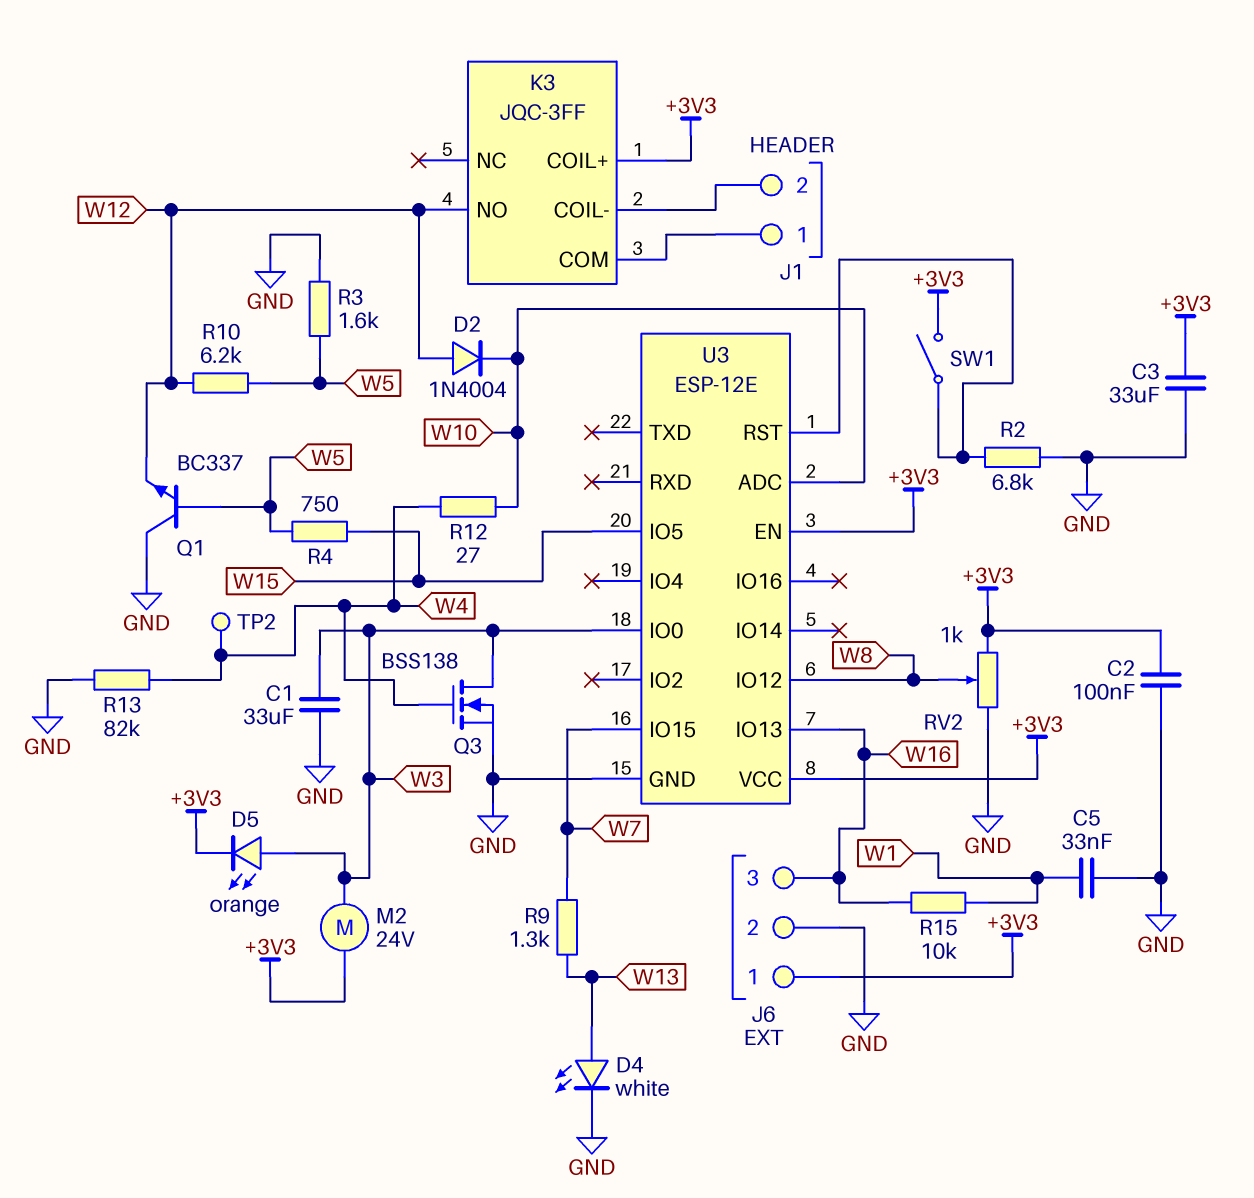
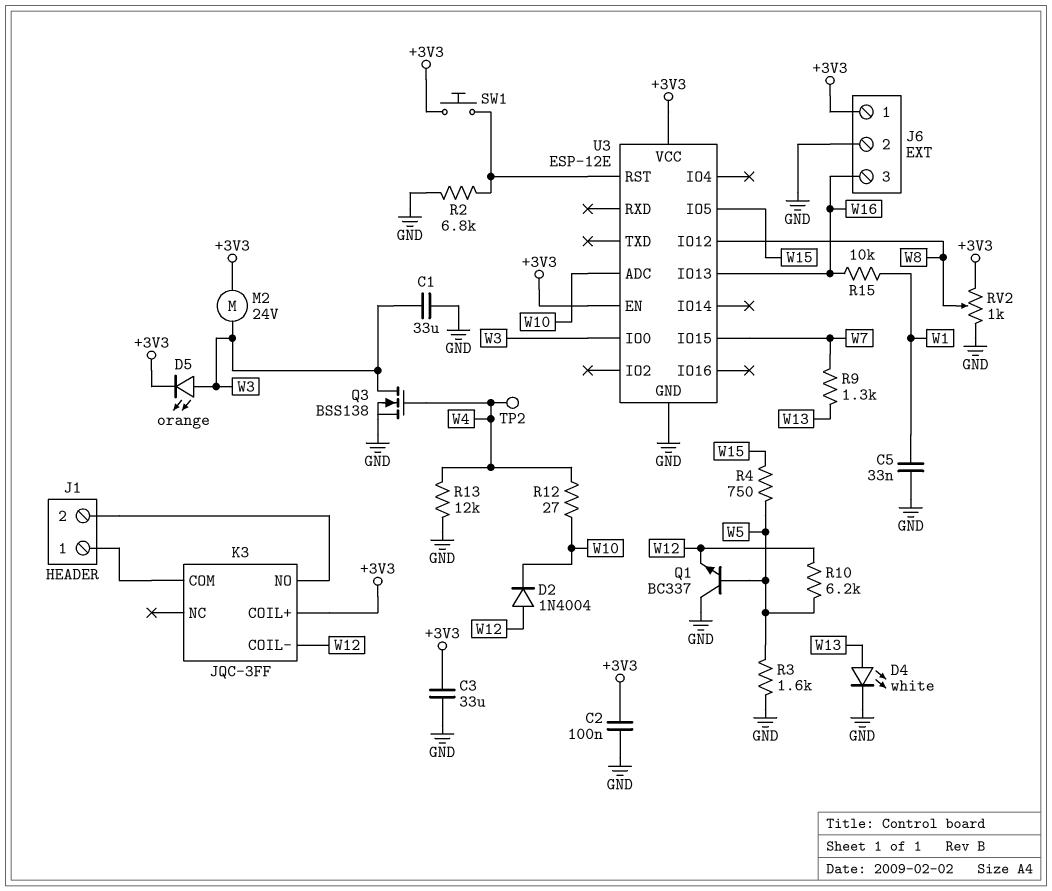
K3 pin COIL-: J1/2 -> W12
K3 pin NO: W12 -> J1/2
R13: 82k (GND, W4) -> 12k (GND, W4)
SW1: switch (+3V3, U3/RST) -> button (+3V3, U3/RST)

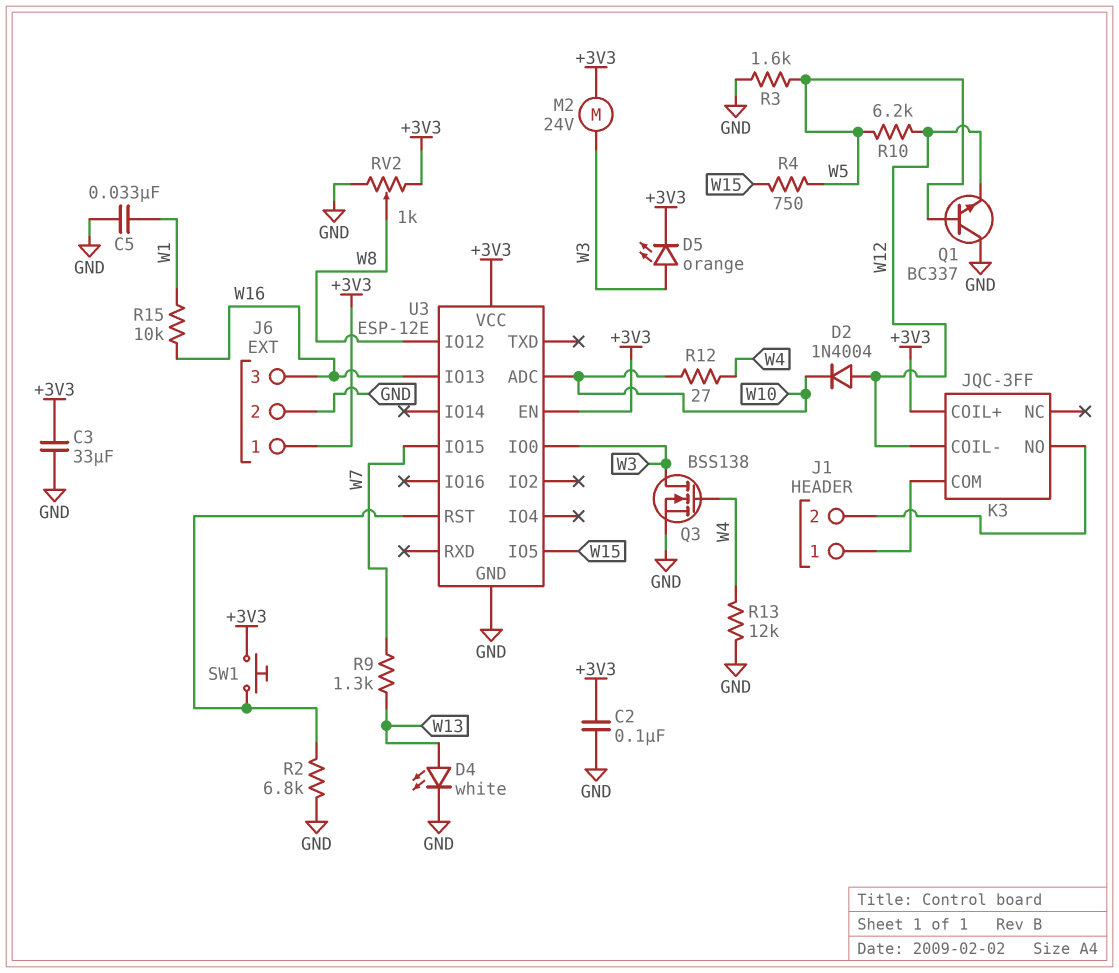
C1: 33uF (GND, W3) -> none
TP2: test point (W4) -> none

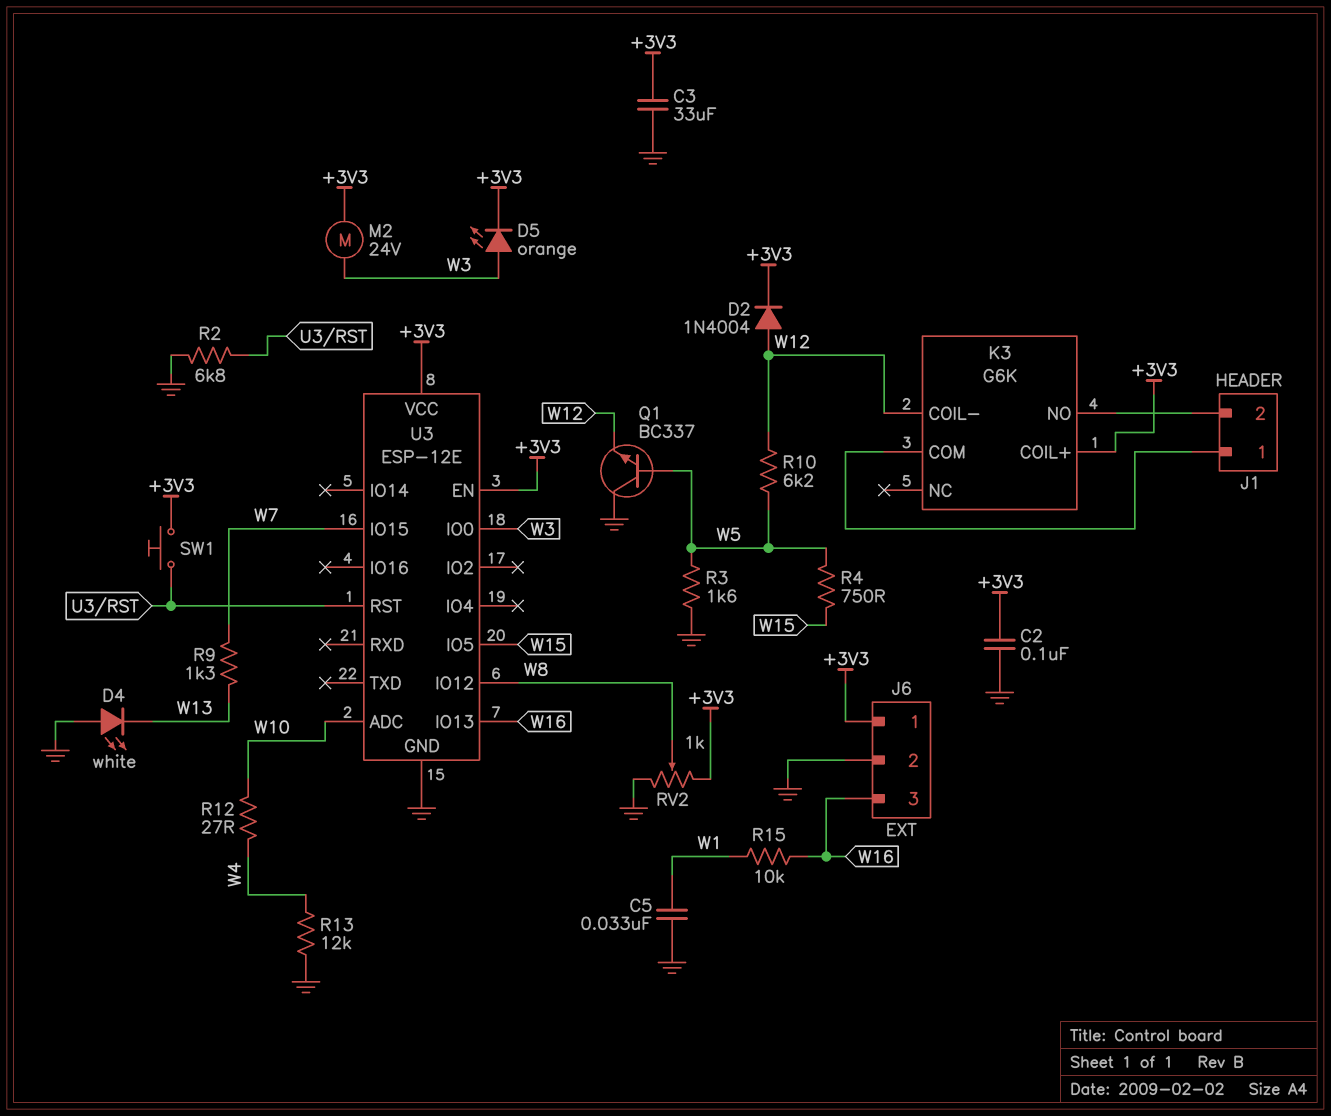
D2: diode 1N4004 (A W12, K W10) -> diode 1N4004 (A W12, K +3V3)
D4: LED white (A W13, K GND) -> LED white (A GND, K W13)
K3: JQC-3FF -> G6K
Q3: NMOS BSS138 (G W4, D W3, S GND) -> none

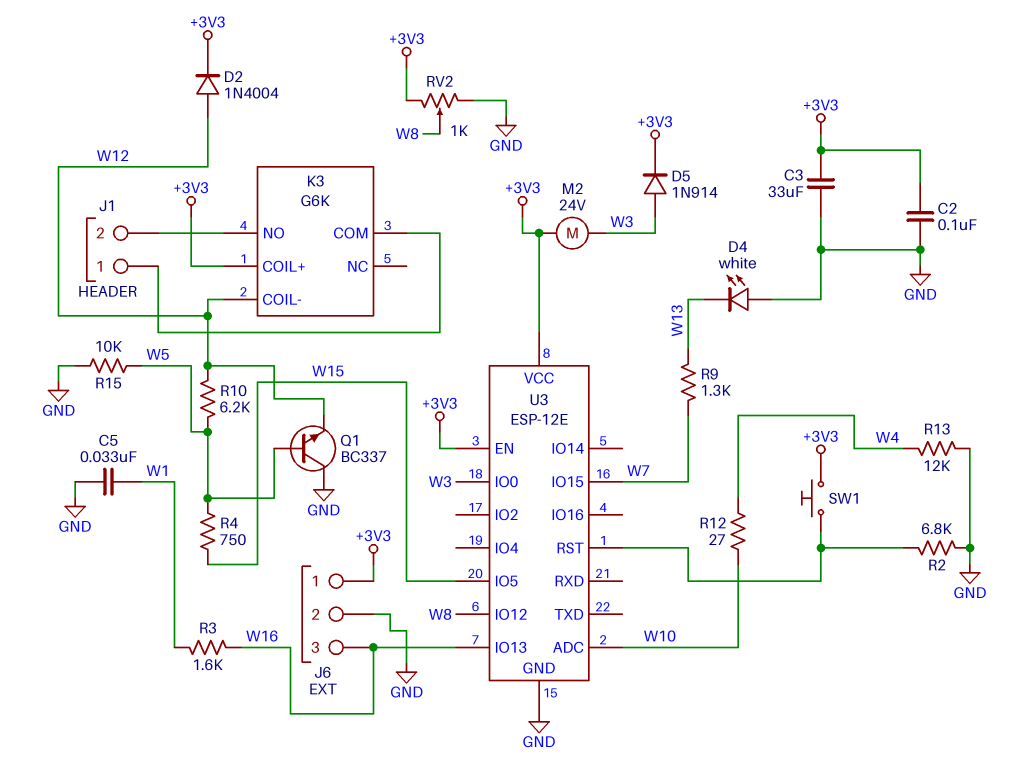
D5: LED orange (A W3, K +3V3) -> diode 1N914 (A W3, K +3V3)
R3: 1.6k (GND, W5) -> 1.6k (W1, W16)
R15: 10k (W1, W16) -> 10k (GND, W5)

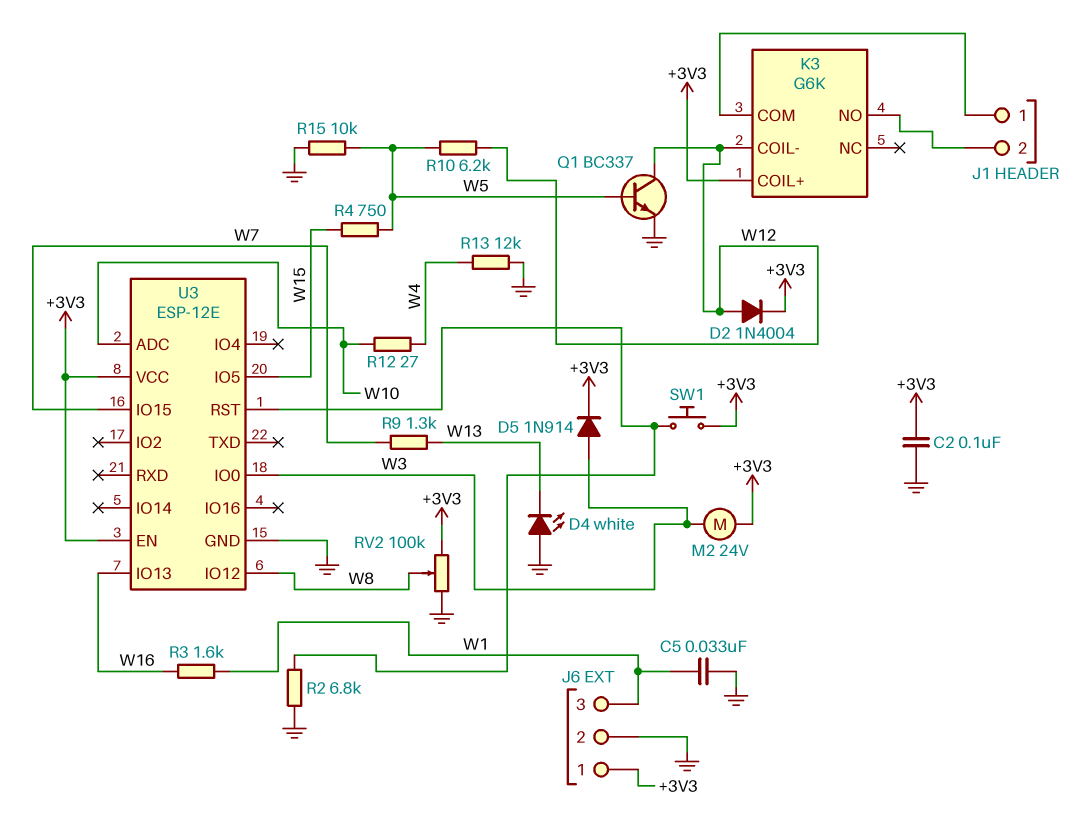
C3: 33uF (+3V3, GND) -> none
J6 pin 3: W16 -> W1
Q1: NPN BC337 (B W5, C GND, E W12) -> NPN BC337 (B W5, C W12, E GND)
RV2: 1k (+3V3, GND, wiper W8) -> 100k (+3V3, GND, wiper W8)

